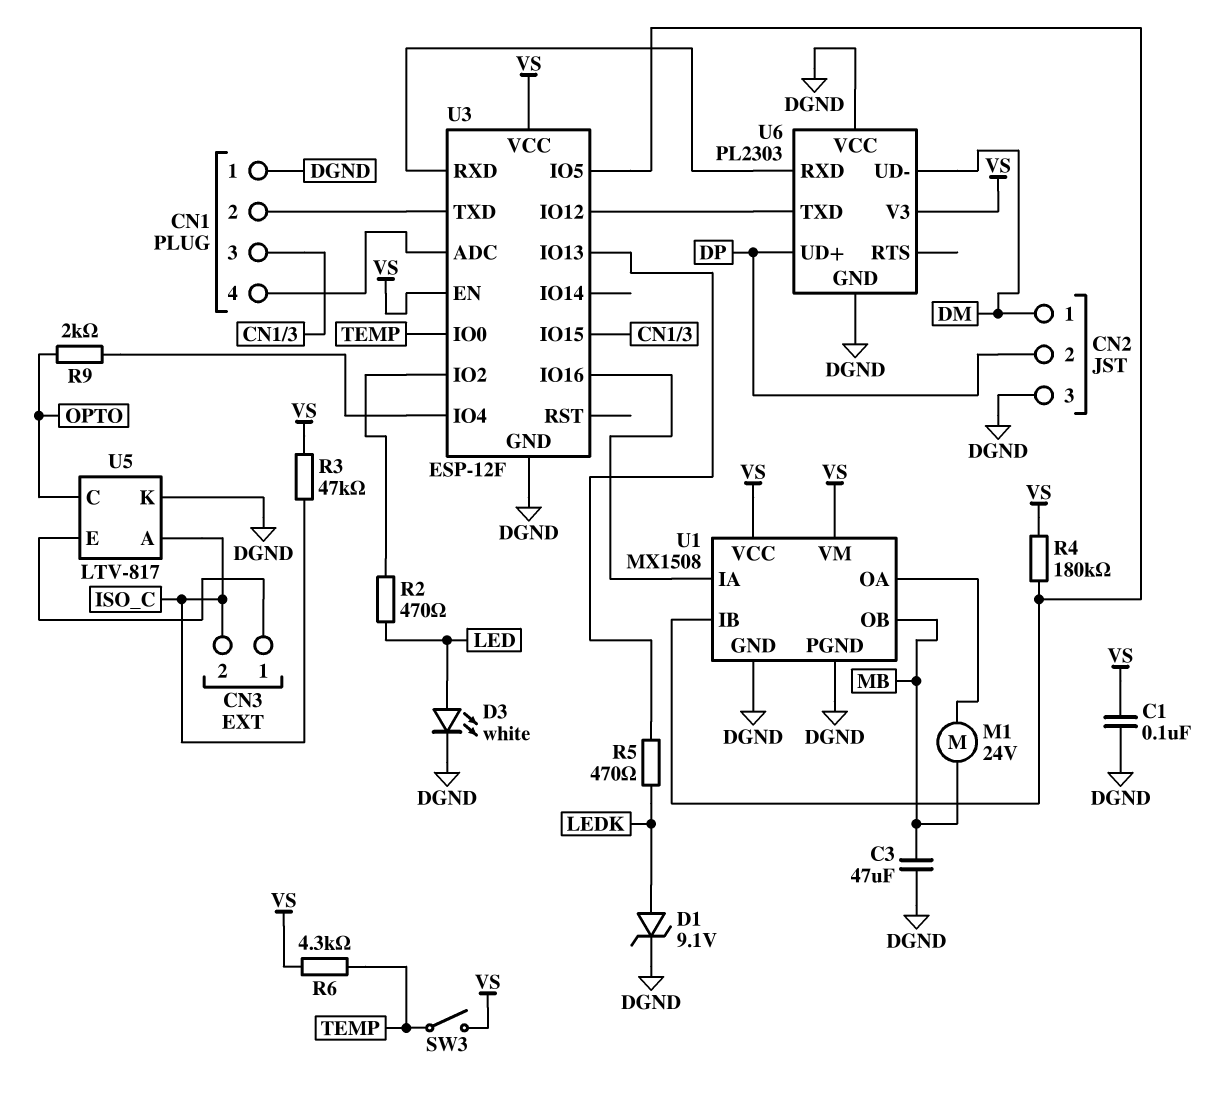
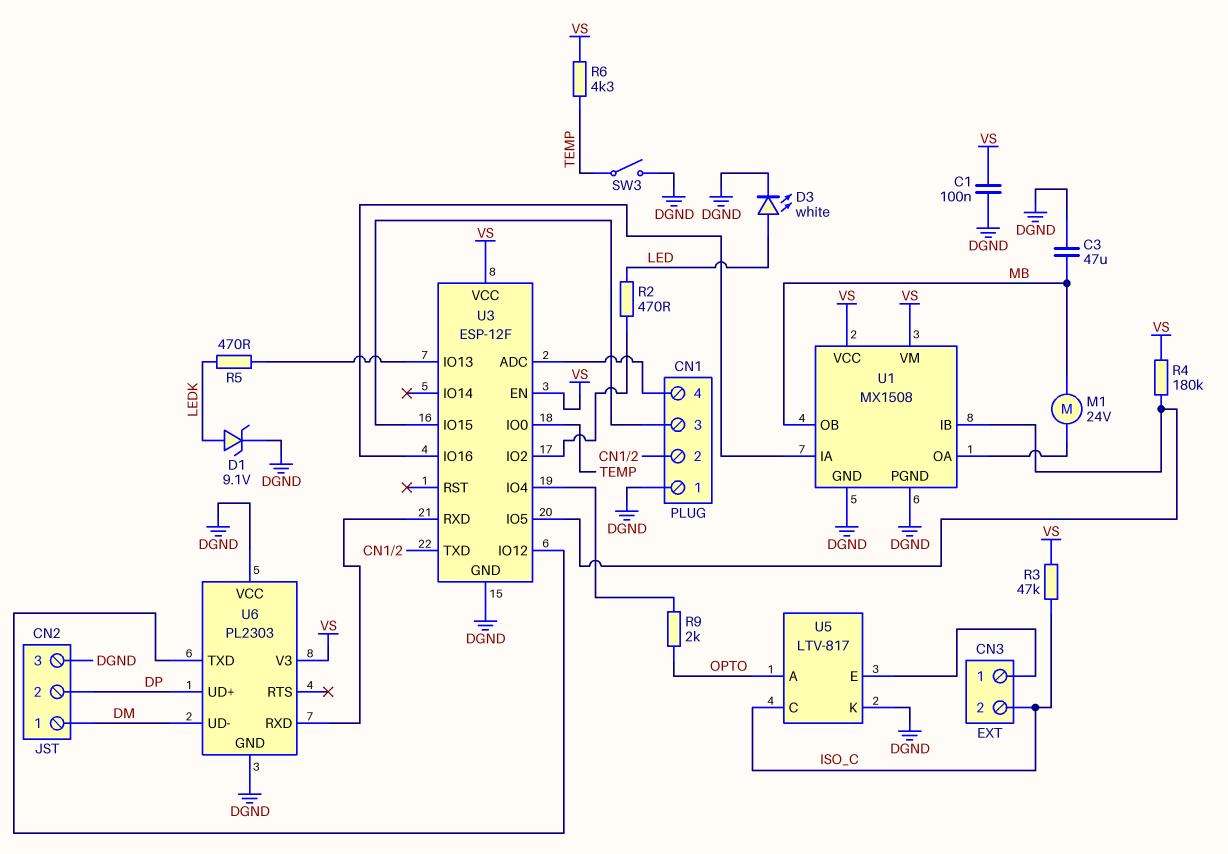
SW3: switch (TEMP, VS) -> switch (DGND, TEMP)
U5 pin A: ISO_C -> OPTO
U5 pin C: OPTO -> ISO_C

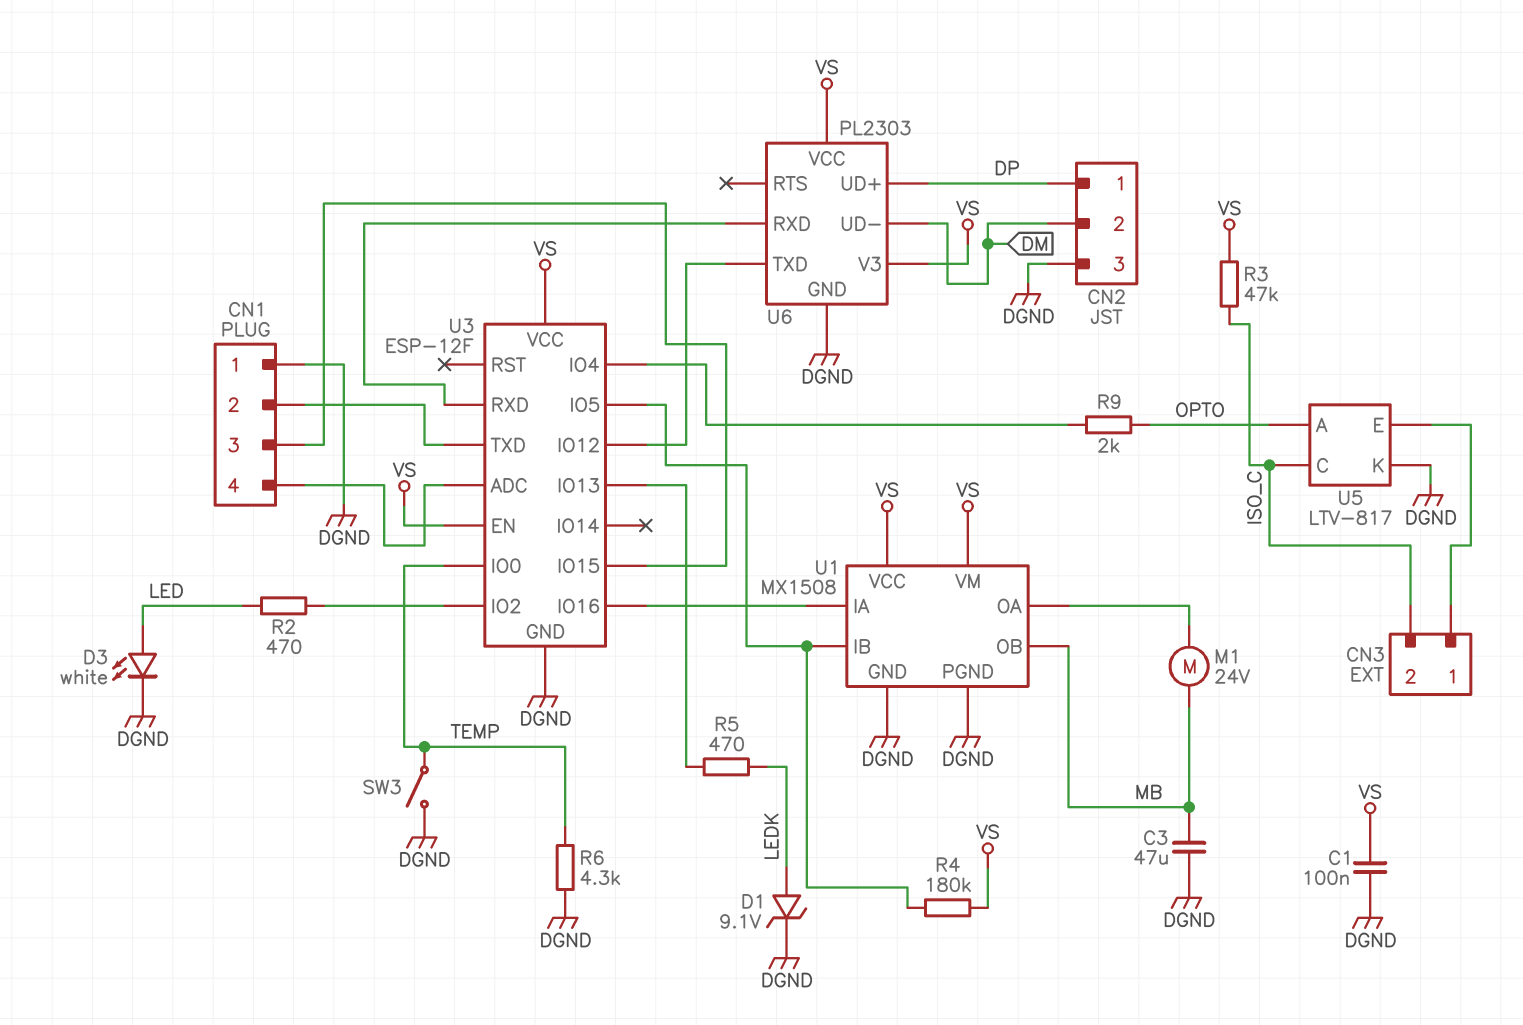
CN2 pin 1: DM -> DP
CN2 pin 2: DP -> DM
R6: 4.3k (TEMP, VS) -> 4.3k (DGND, TEMP)
U6 pin VCC: DGND -> VS

